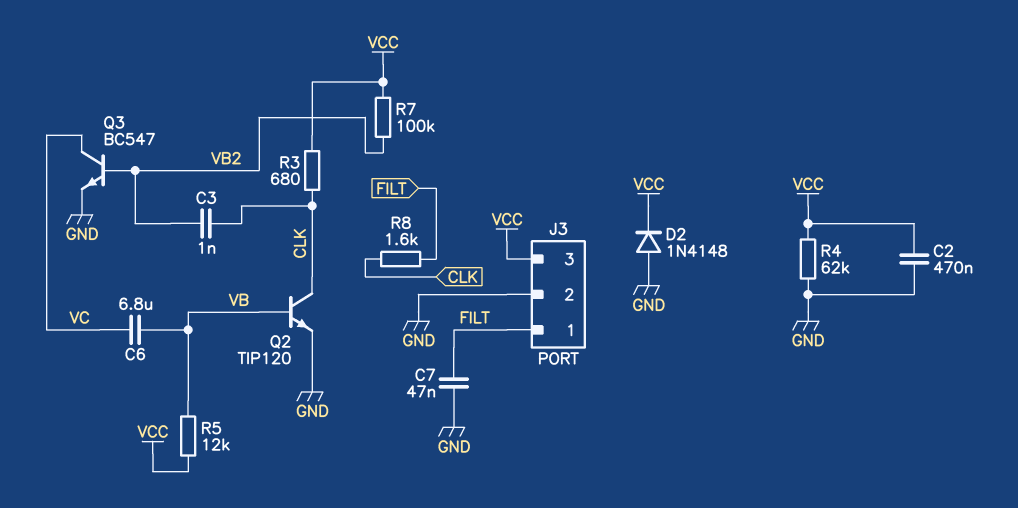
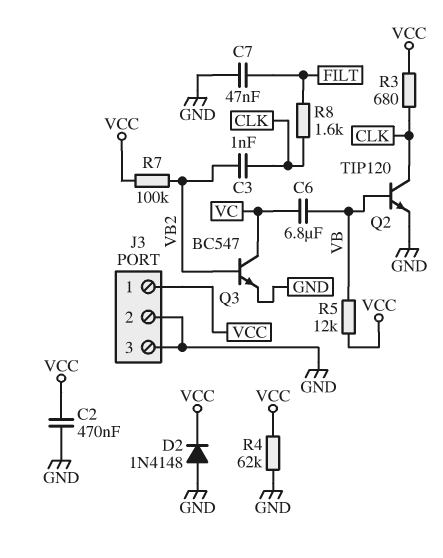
J3 pin 1: FILT -> VCC
J3 pin 3: VCC -> GND

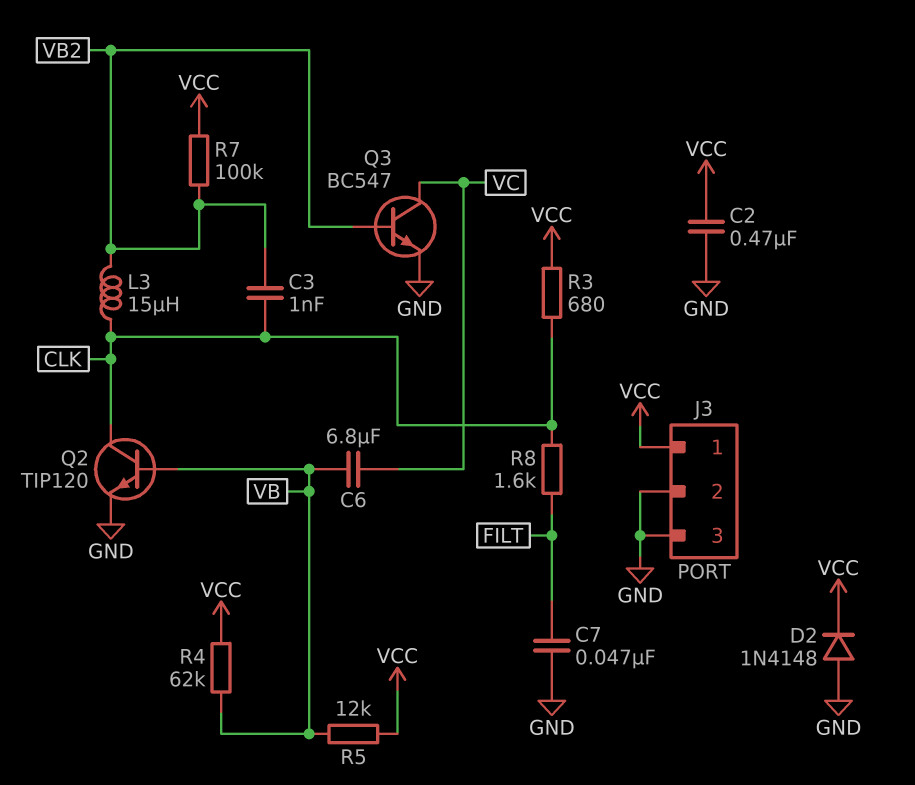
L3: none -> 15uH (CLK, VB2)
R4: 62k (GND, VCC) -> 62k (VB, VCC)

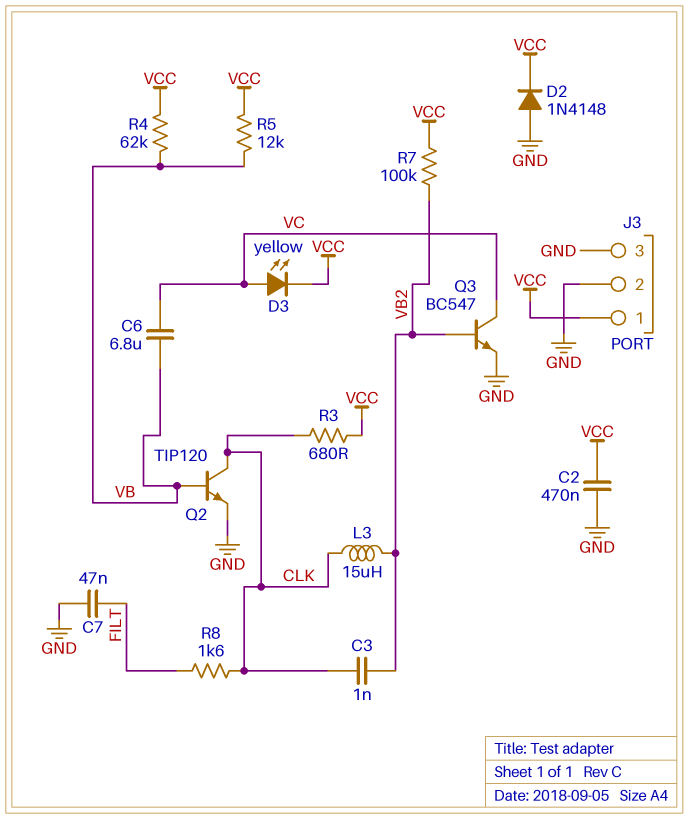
D3: none -> LED yellow (A VC, K VCC)

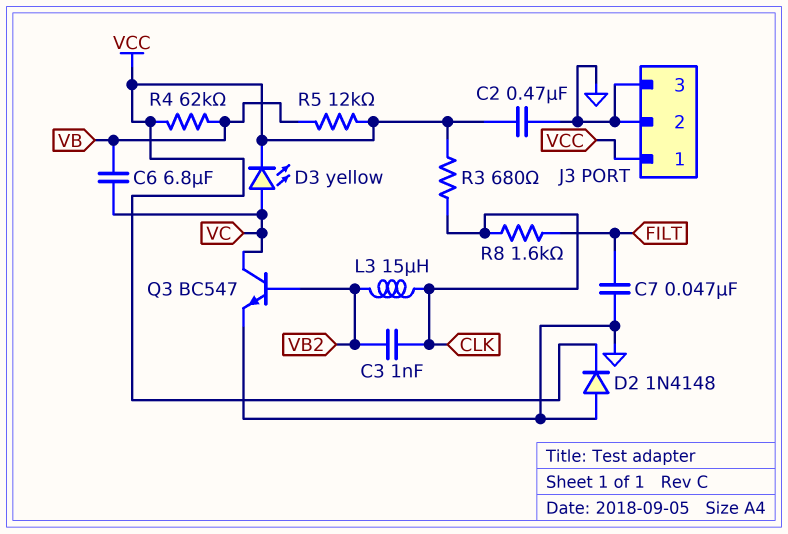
Q2: NPN TIP120 (B VB, C CLK, E GND) -> none
R7: 100k (VB2, VCC) -> none

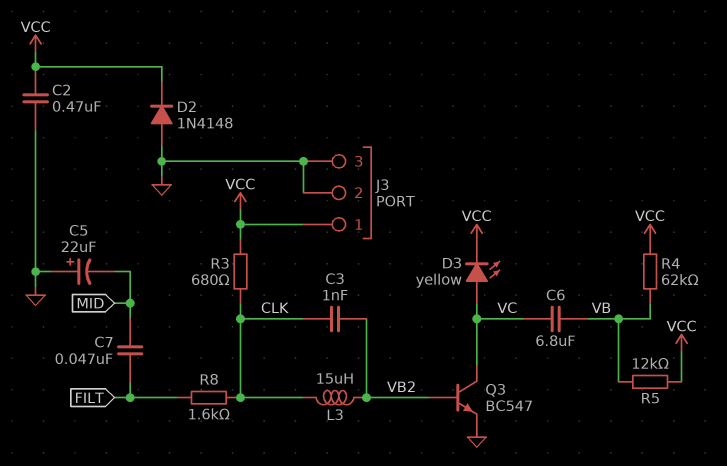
C5: none -> 22uF (plus GND, minus MID)
C7: 47nF (FILT, GND) -> 47nF (FILT, MID)

